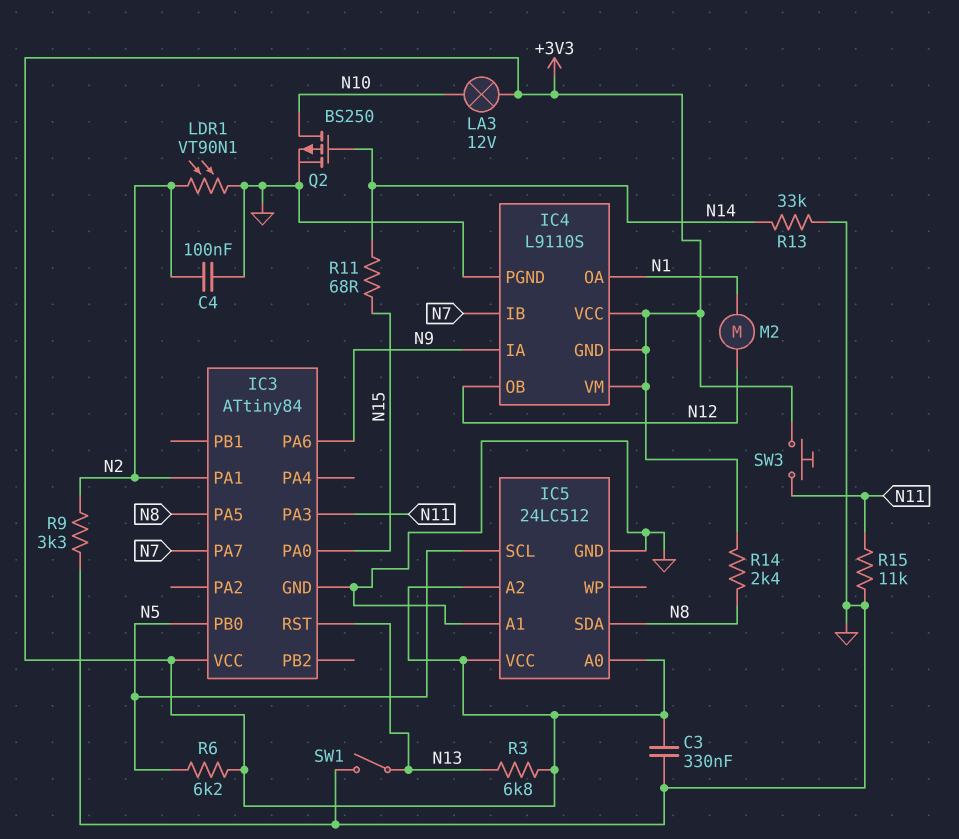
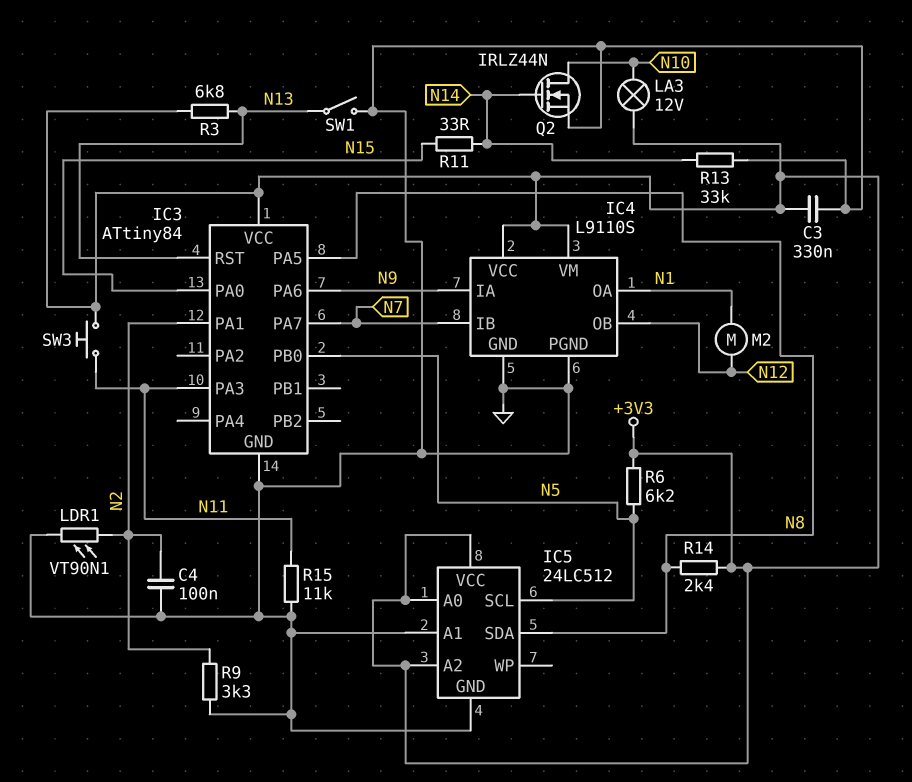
IC4 pin GND: +3V3 -> GND
Q2: PMOS BS250 (G N14, D N10, S GND) -> NMOS IRLZ44N (G N14, D N10, S GND)
R11: 68 (N14, N15) -> 33 (N14, N15)

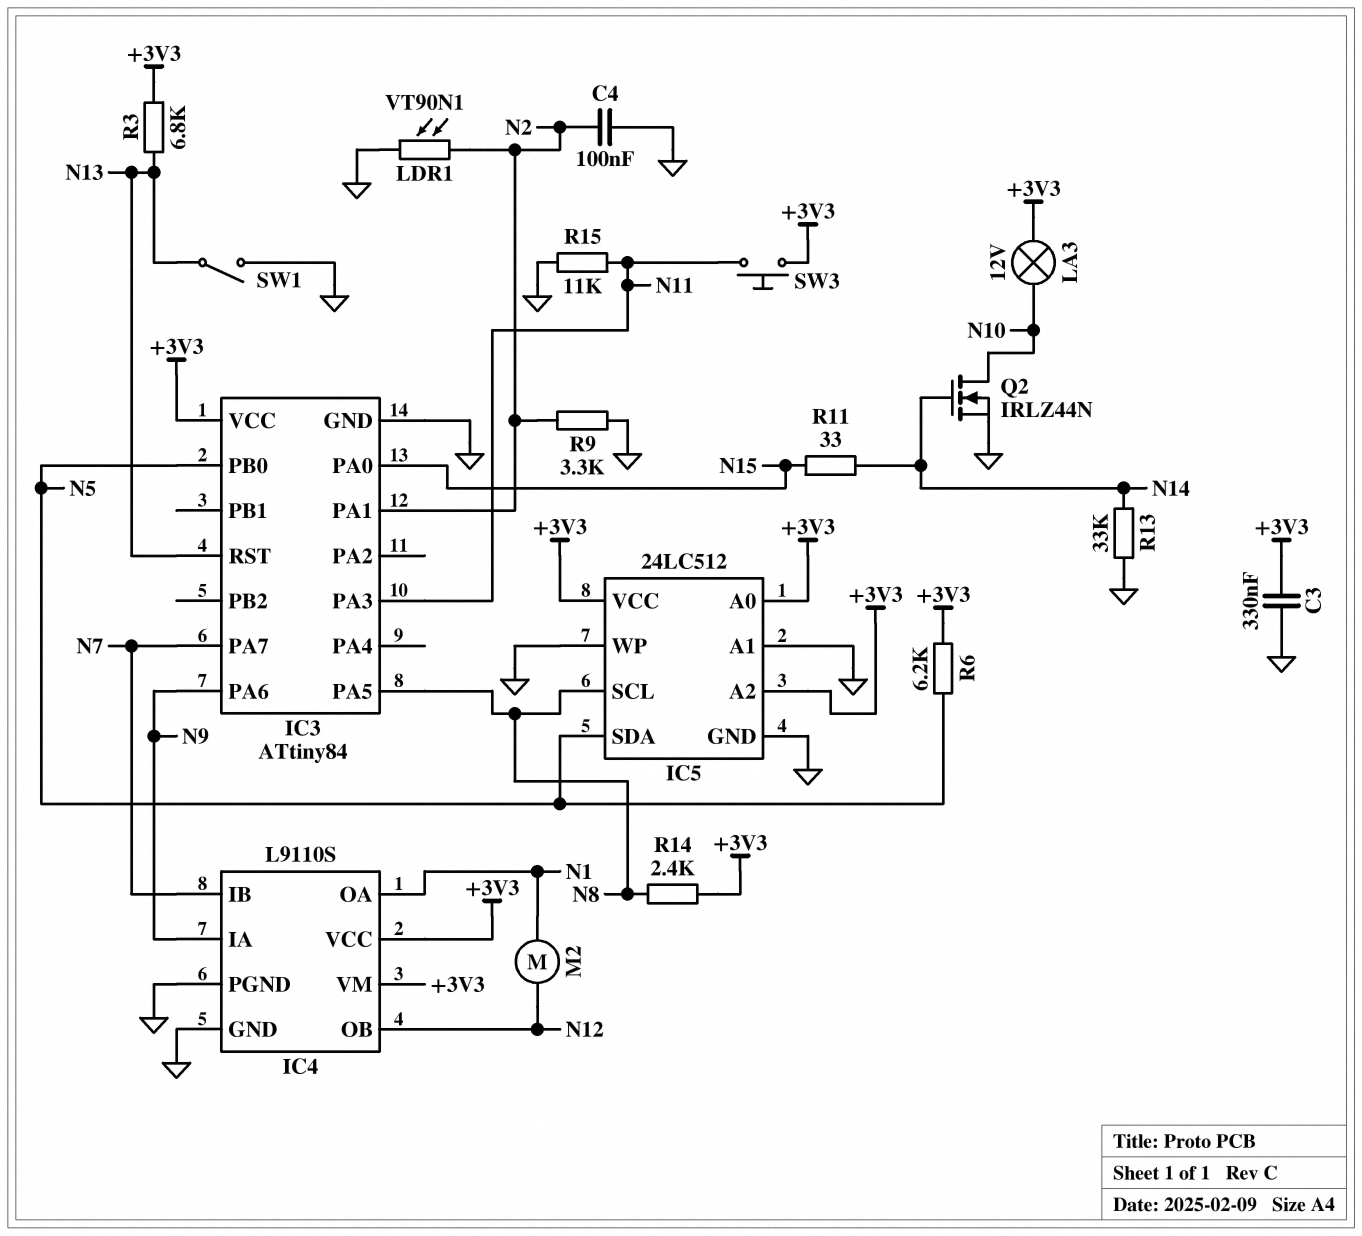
IC5 pin SCL: N5 -> N8
IC5 pin SDA: N8 -> N5
IC5 pin WP: none -> GND

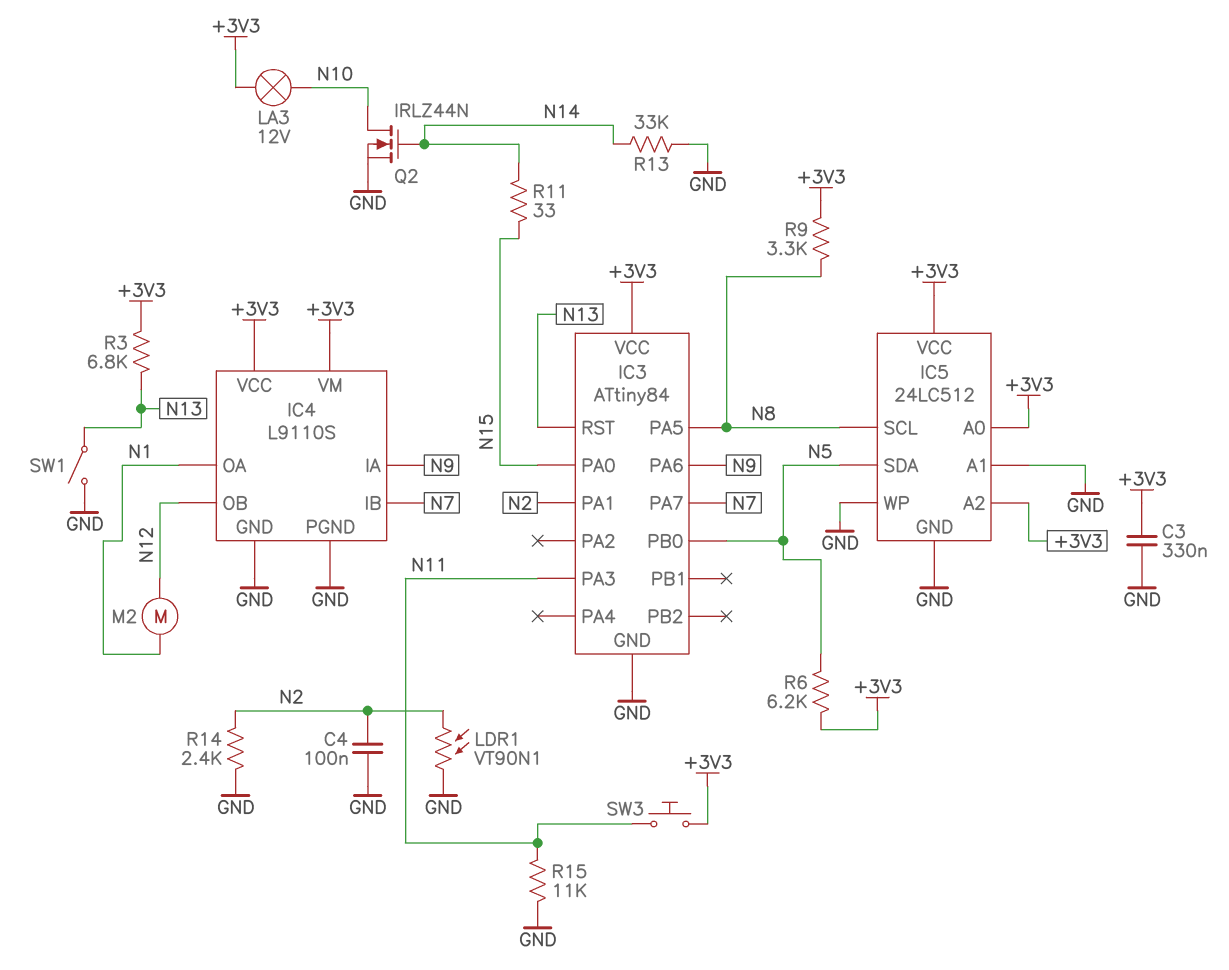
R9: 3.3k (GND, N2) -> 3.3k (+3V3, N8)
R14: 2.4k (+3V3, N8) -> 2.4k (GND, N2)

